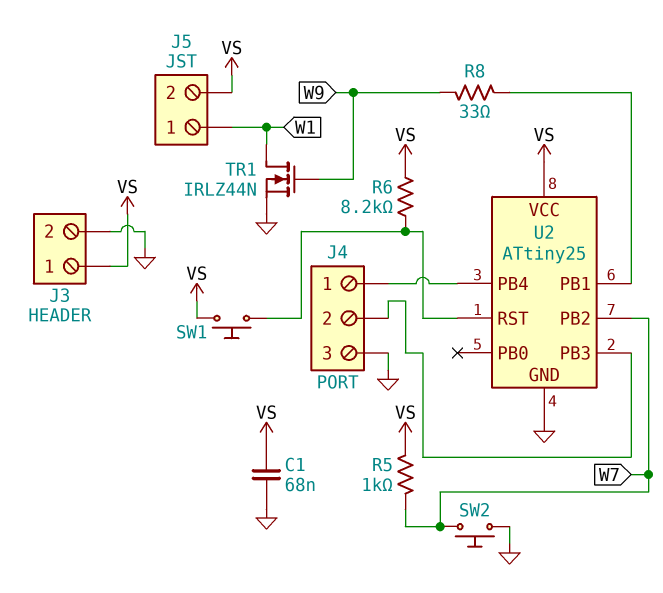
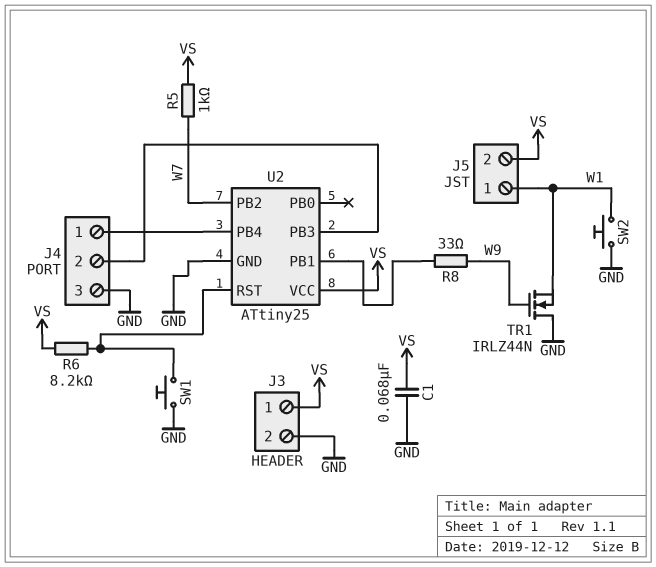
SW1: button (U2/RST, VS) -> button (GND, U2/RST)
SW2: button (GND, W7) -> button (GND, W1)
TR1: NMOS IRLZ44N (G W9, D W1, S GND) -> NMOS IRLZ44N (G W9, D GND, S W1)

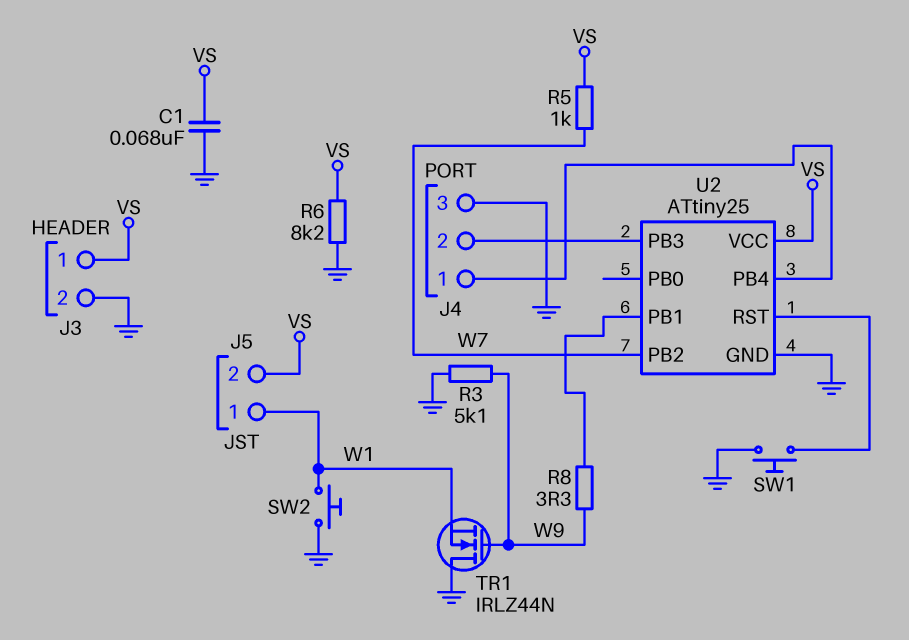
R3: none -> 5.1k (GND, W9)
R6: 8.2k (U2/RST, VS) -> 8.2k (GND, VS)
R8: 33 (U2/PB1, W9) -> 3.3 (U2/PB1, W9)

